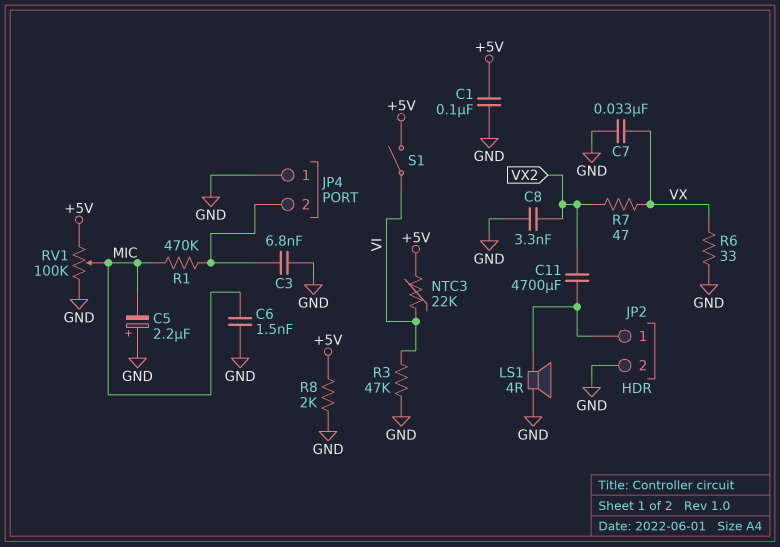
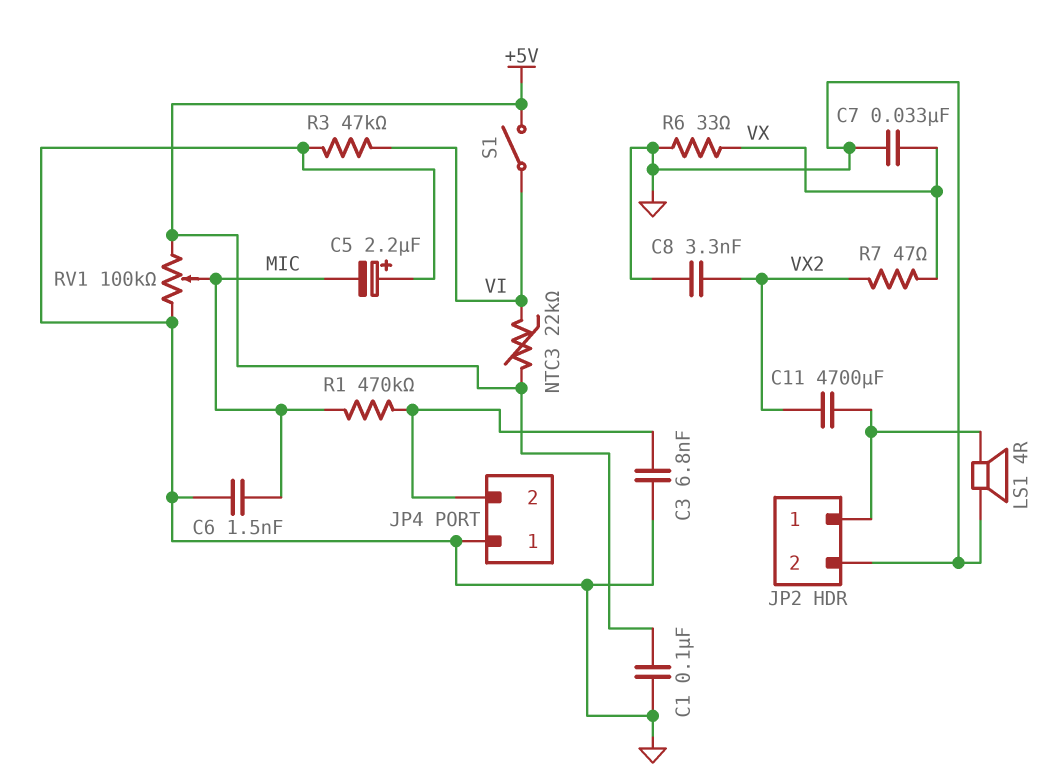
R8: 2k (+5V, GND) -> none

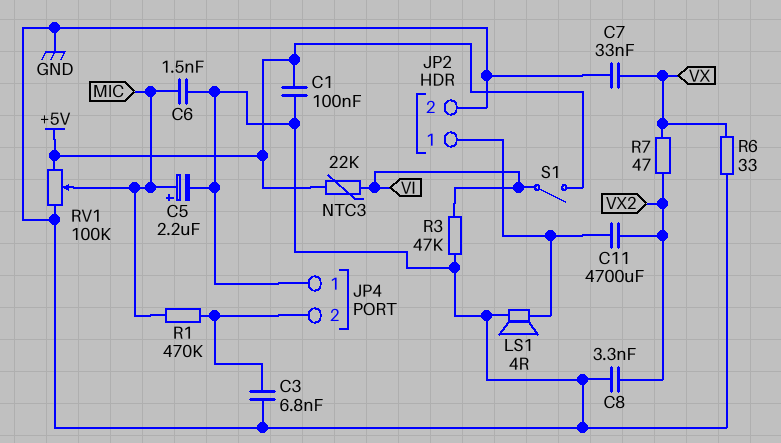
C5: 2.2uF (plus GND, minus MIC) -> 2.2uF (plus MIC, minus GND)

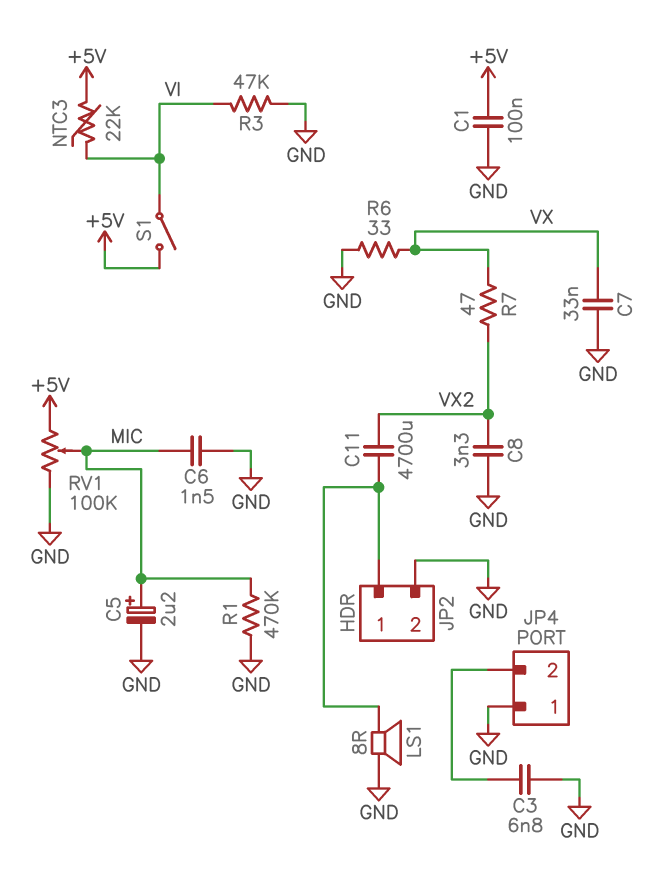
LS1: speaker 4R (GND, JP2/1) -> speaker 8R (GND, JP2/1)
R1: 470k (JP4/2, MIC) -> 470k (GND, MIC)

